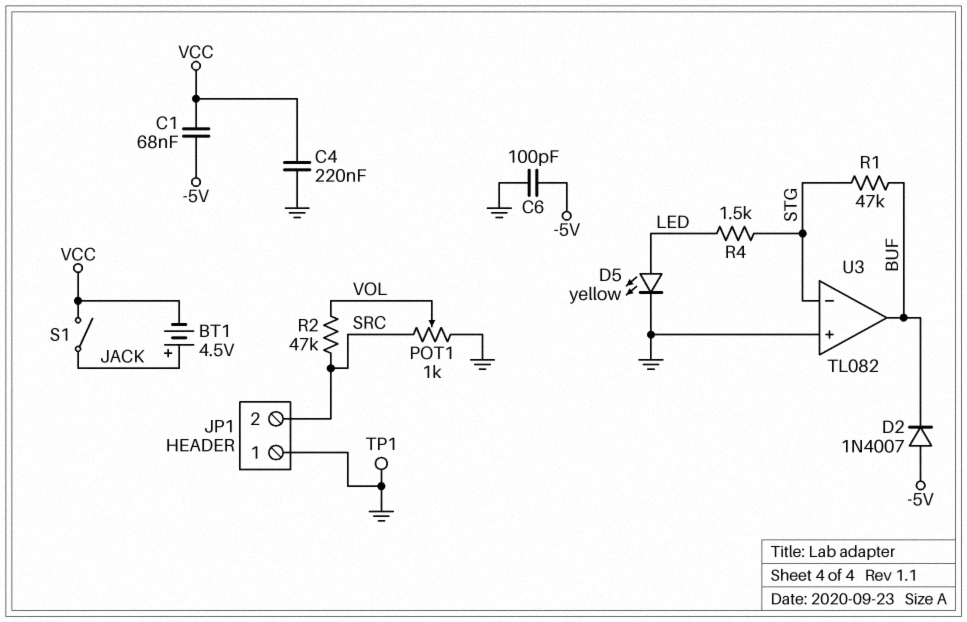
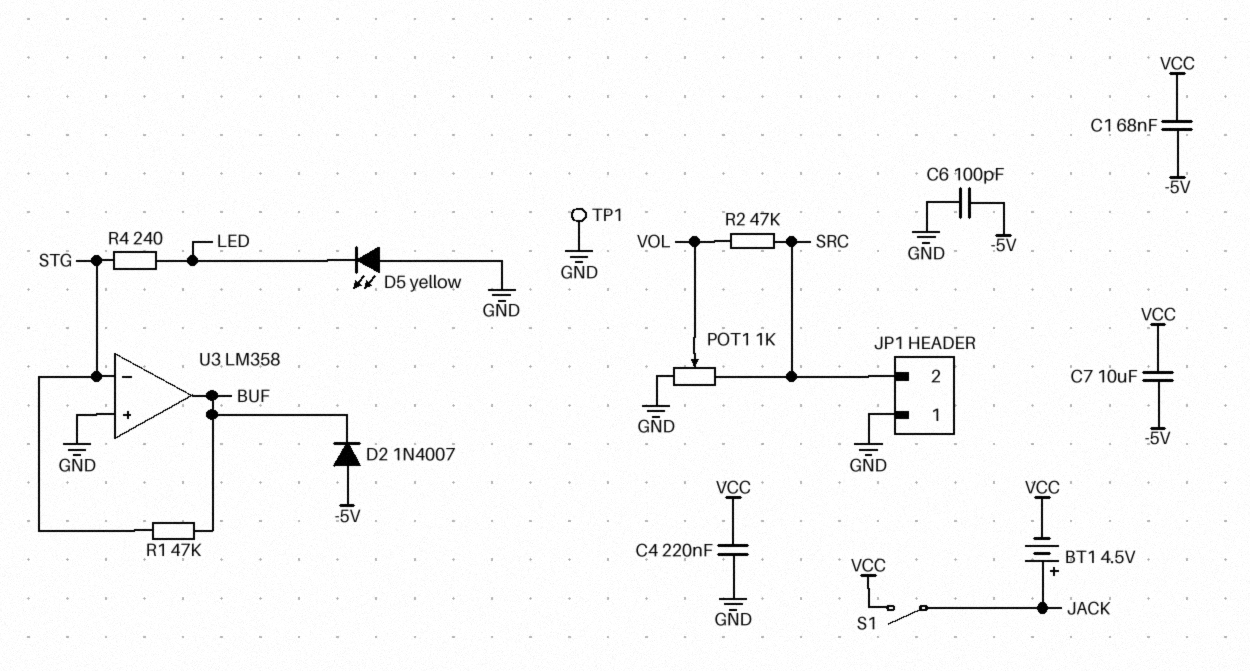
C7: none -> 10uF (-5V, VCC)
D5: LED yellow (A LED, K GND) -> LED yellow (A GND, K LED)
R4: 1.5k (LED, STG) -> 240 (LED, STG)
U3: TL082 -> LM358

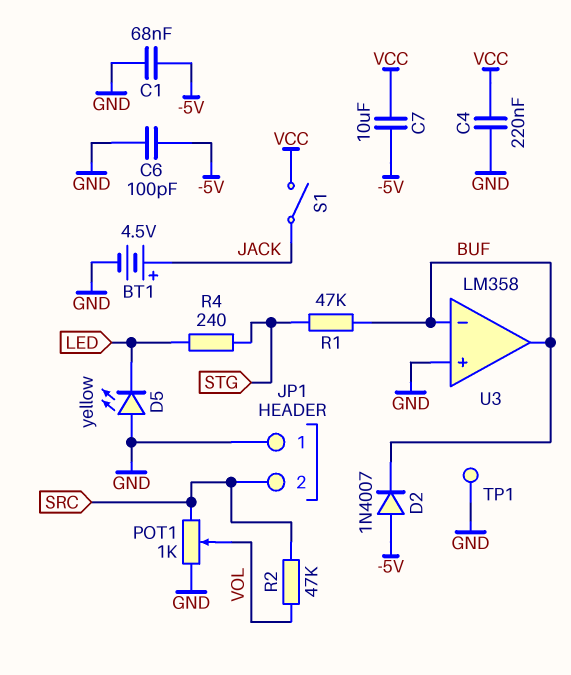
BT1: 4.5V (plus JACK, minus VCC) -> 4.5V (plus JACK, minus GND)
C1: 68nF (-5V, VCC) -> 68nF (-5V, GND)
U3 pin in-: STG -> BUF

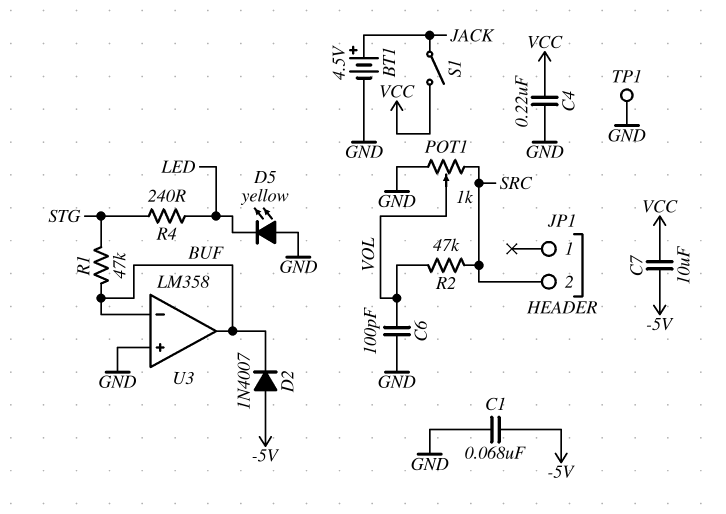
C6: 100pF (-5V, GND) -> 100pF (GND, VOL)
JP1 pin 1: GND -> none

